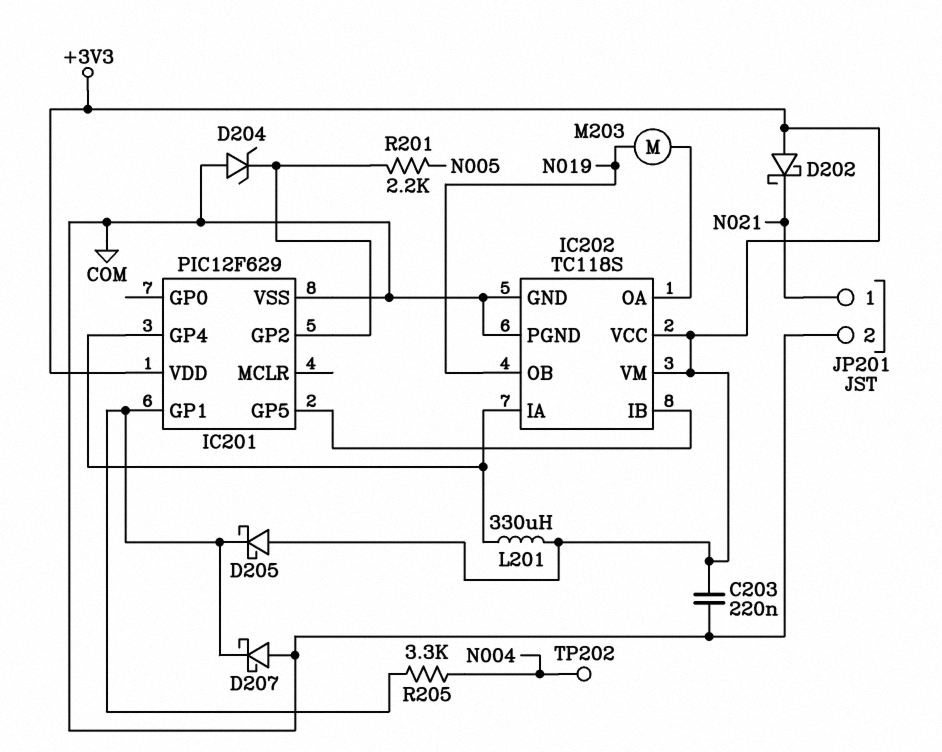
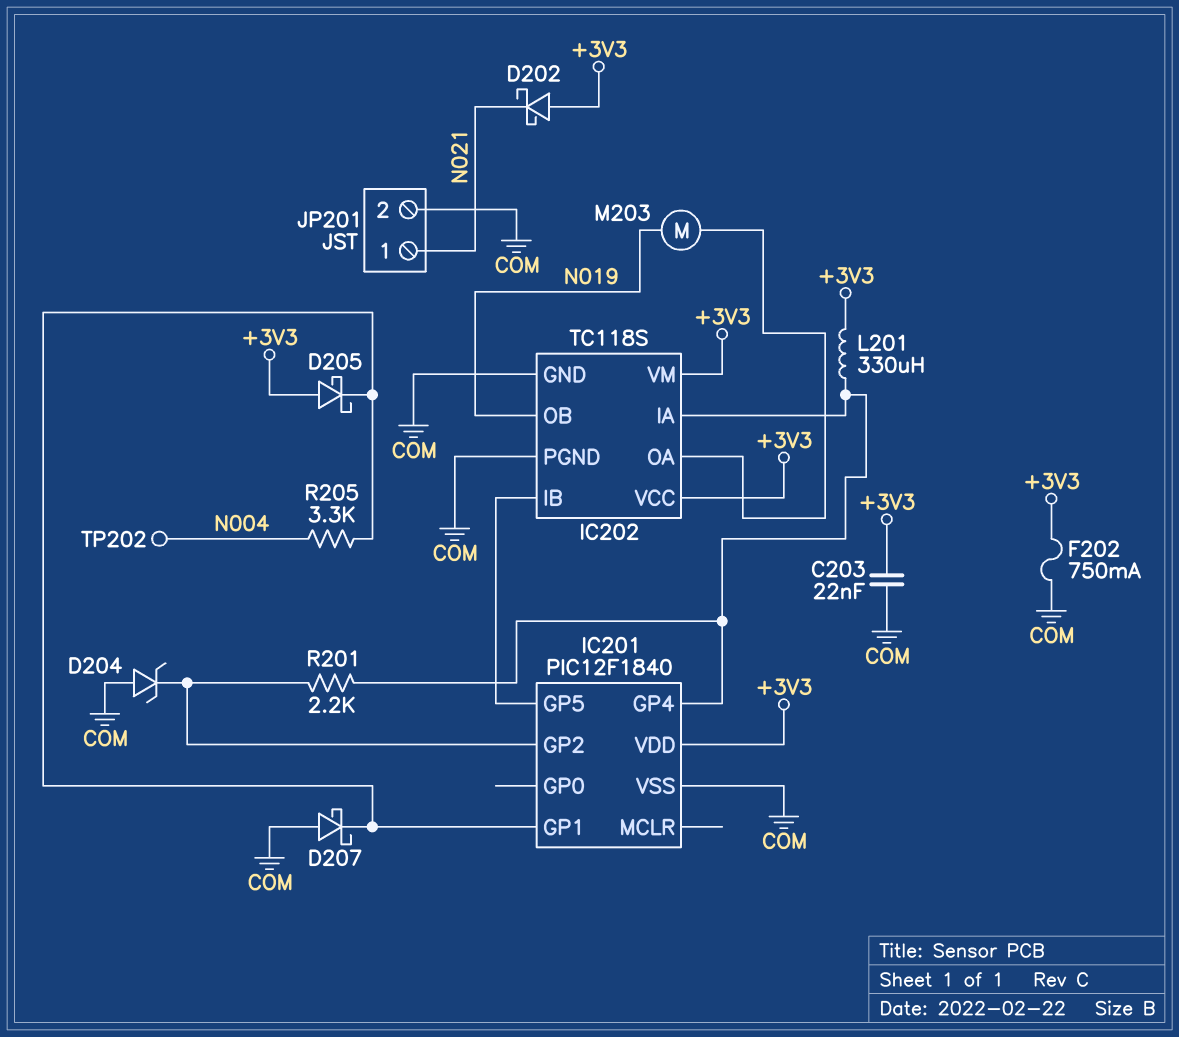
C203: 220nF (+3V3, COM) -> 22nF (+3V3, COM)
F202: none -> 750mA (+3V3, COM)
IC201: PIC12F629 -> PIC12F1840
R201: 2.2k (IC201/GP2, N005) -> 2.2k (IC201/GP2, IC201/GP4)

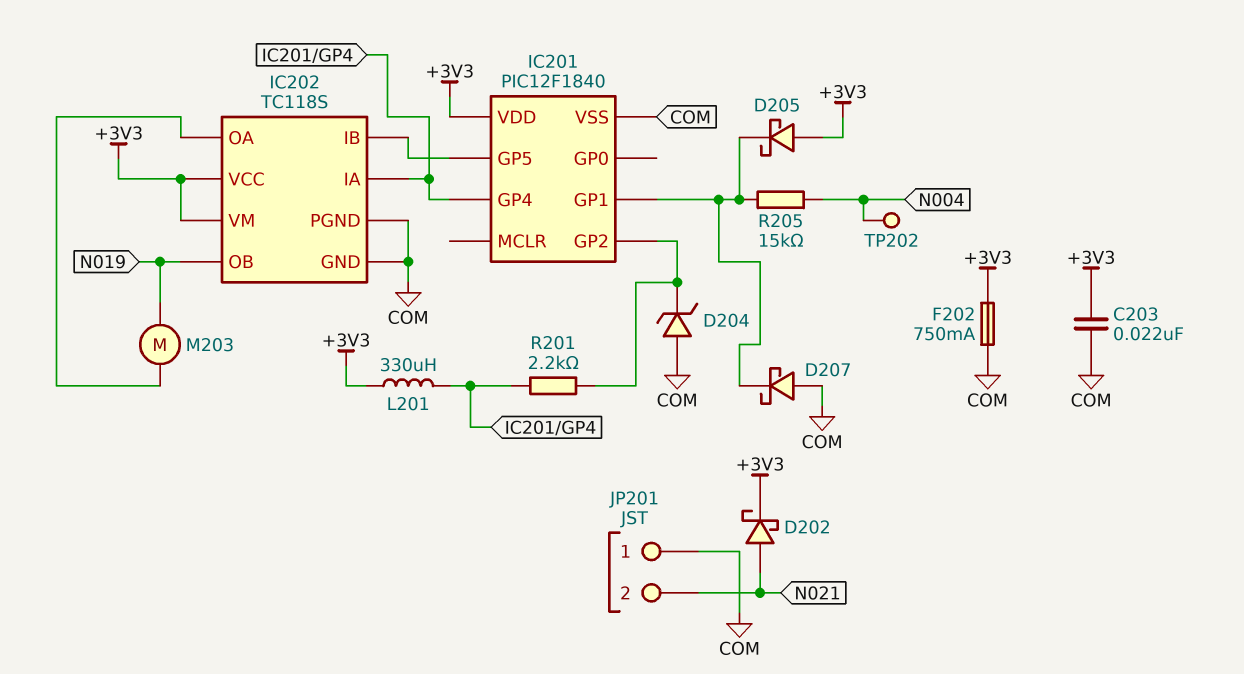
D202: schottky (A +3V3, K N021) -> schottky (A N021, K +3V3)
JP201 pin 1: N021 -> COM
JP201 pin 2: COM -> N021
R205: 3.3k (IC201/GP1, N004) -> 15k (IC201/GP1, N004)

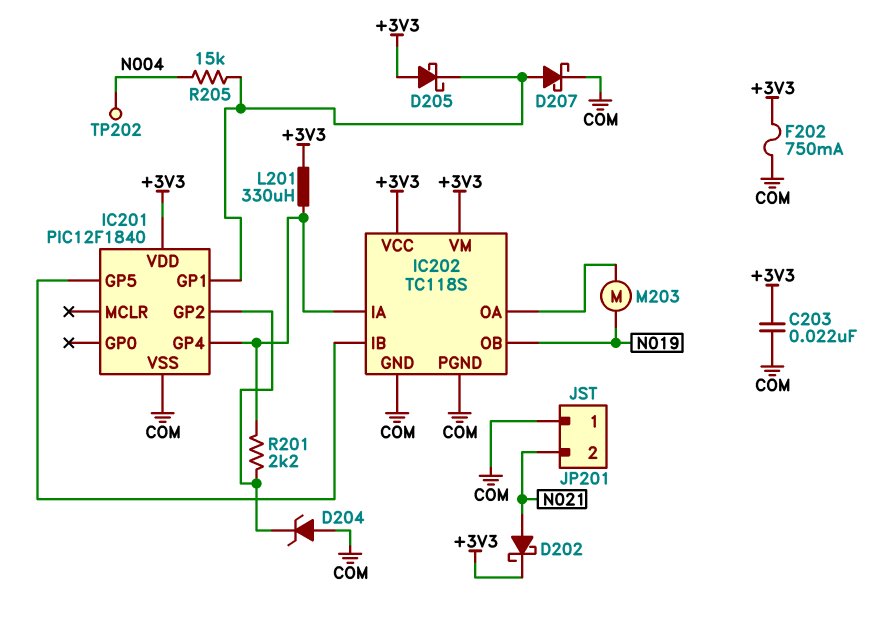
D207: schottky (A COM, K IC201/GP1) -> schottky (A IC201/GP1, K COM)

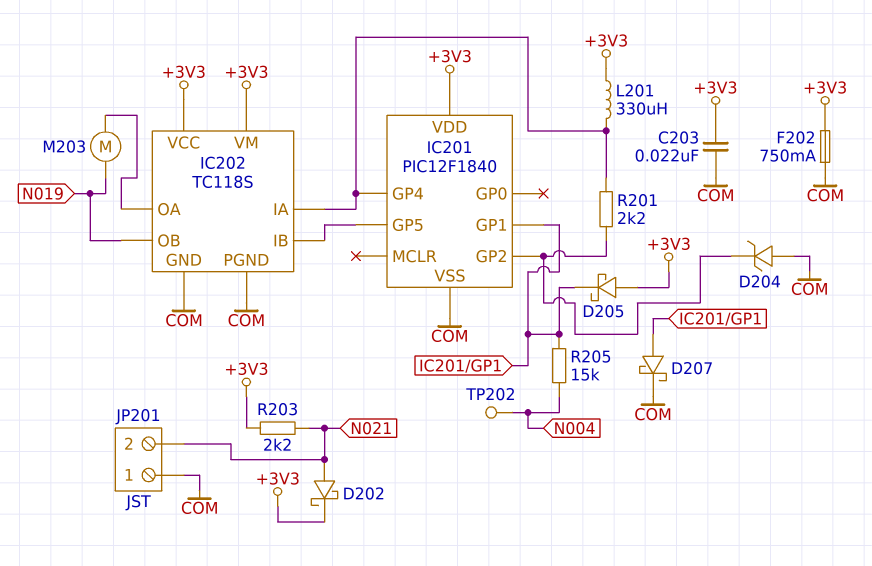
R203: none -> 2.2k (+3V3, N021)

